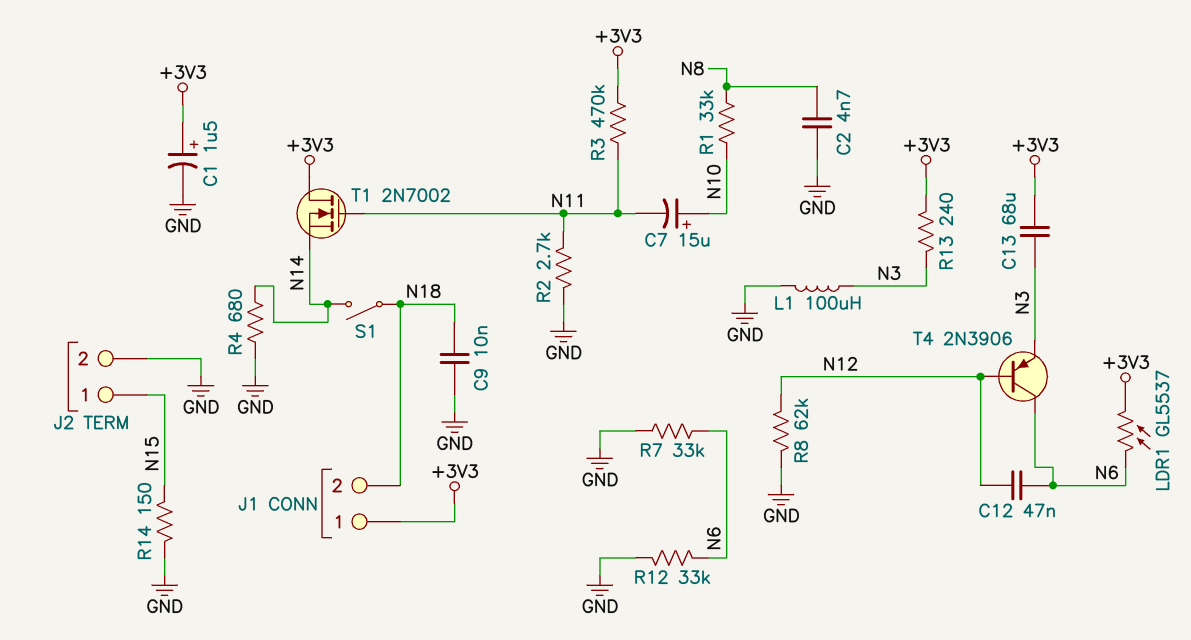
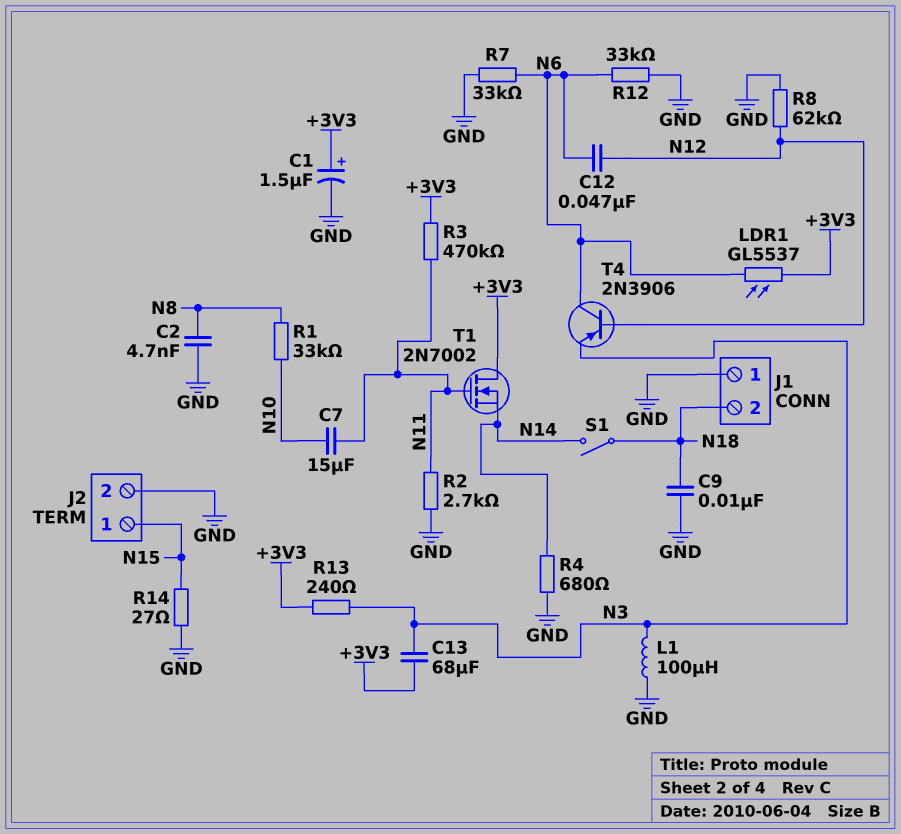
C7: 15uF (plus N10, minus N11) -> 15uF (N10, N11)
J1 pin 1: +3V3 -> GND
R14: 150 (GND, N15) -> 27 (GND, N15)

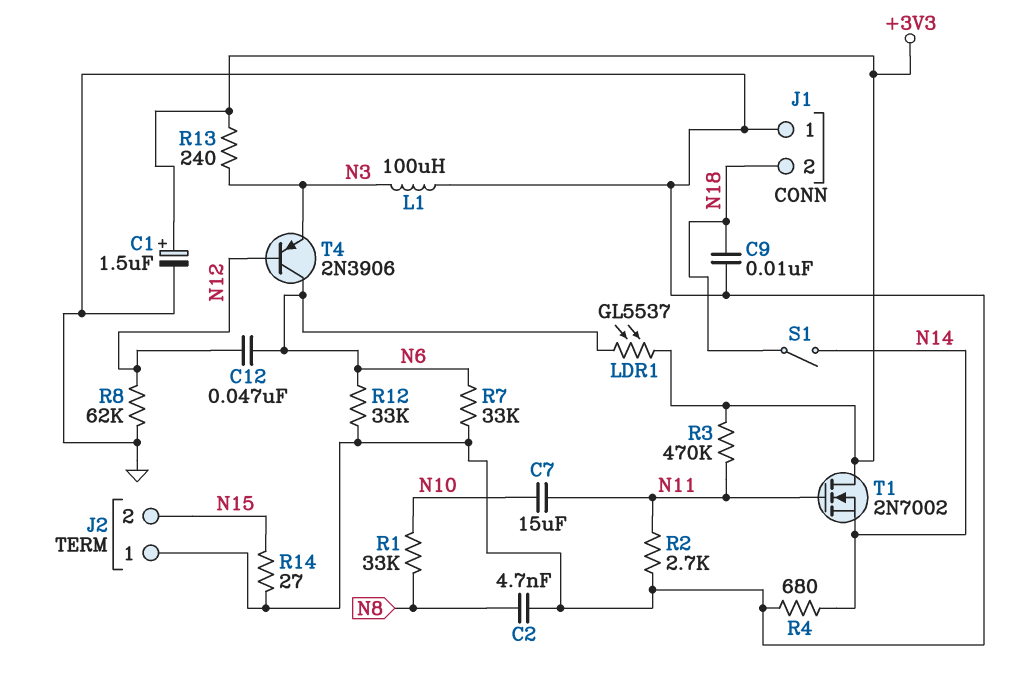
C13: 68uF (+3V3, N3) -> none
J2 pin 1: N15 -> GND
J2 pin 2: GND -> N15

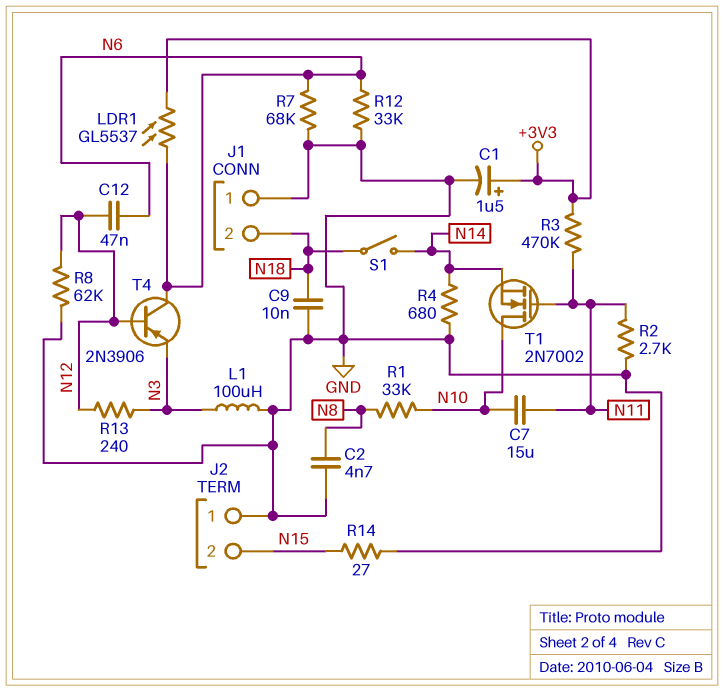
R7: 33k (GND, N6) -> 68k (GND, N6)
R13: 240 (+3V3, N3) -> 240 (N3, N12)
T1: NMOS 2N7002 (G N11, D +3V3, S N14) -> NMOS 2N7002 (G N11, D N10, S N14)

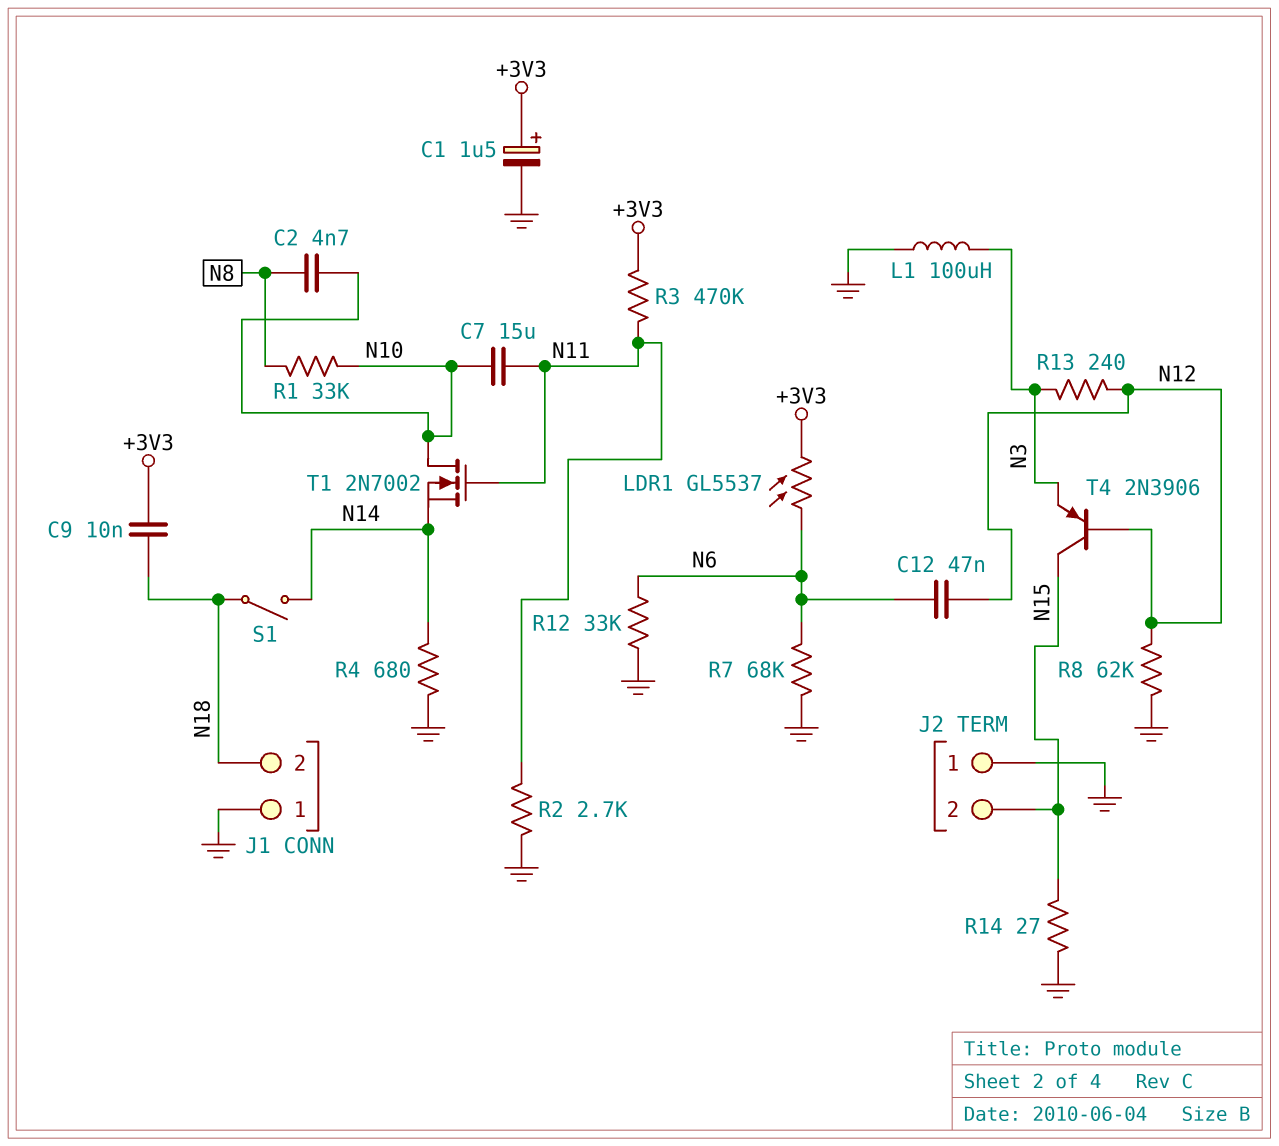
C2: 4.7nF (GND, N8) -> 4.7nF (N8, N10)
C9: 10nF (GND, N18) -> 10nF (+3V3, N18)
T4: PNP 2N3906 (B N12, C N6, E N3) -> PNP 2N3906 (B N12, C N15, E N3)

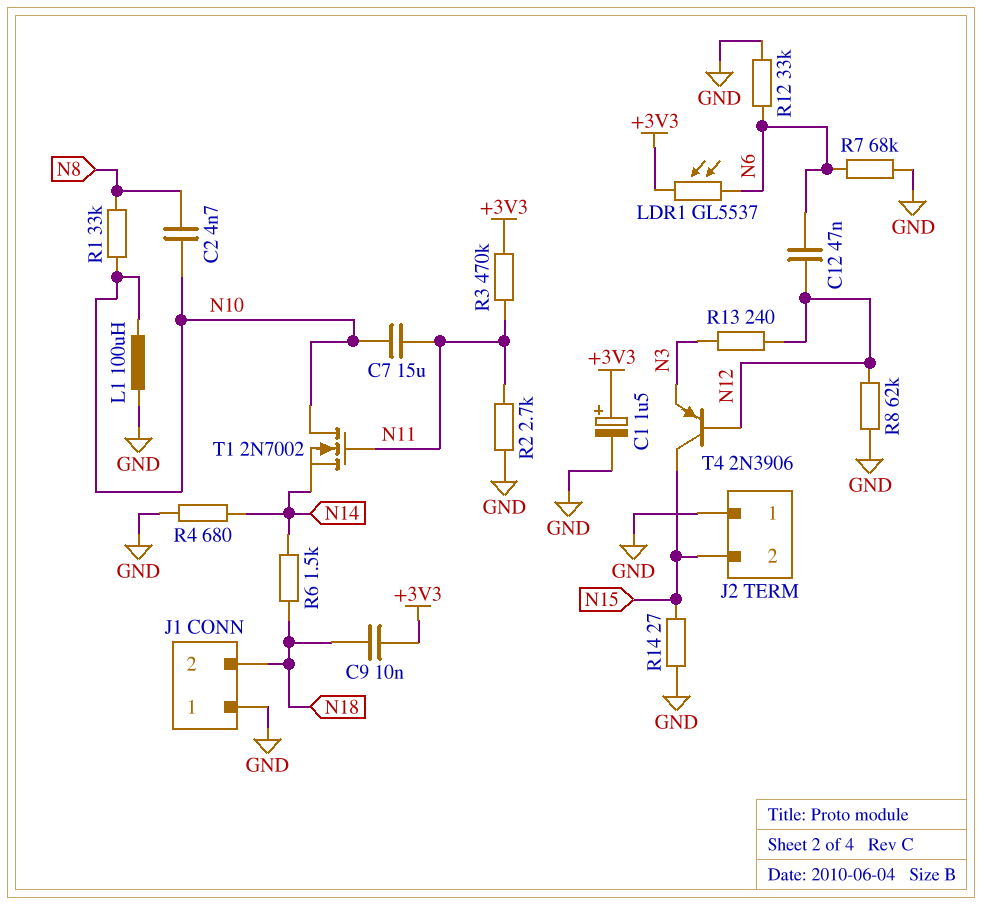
L1: 100uH (GND, N3) -> 100uH (GND, N10)
R6: none -> 1.5k (N14, N18)
S1: switch (N14, N18) -> none

